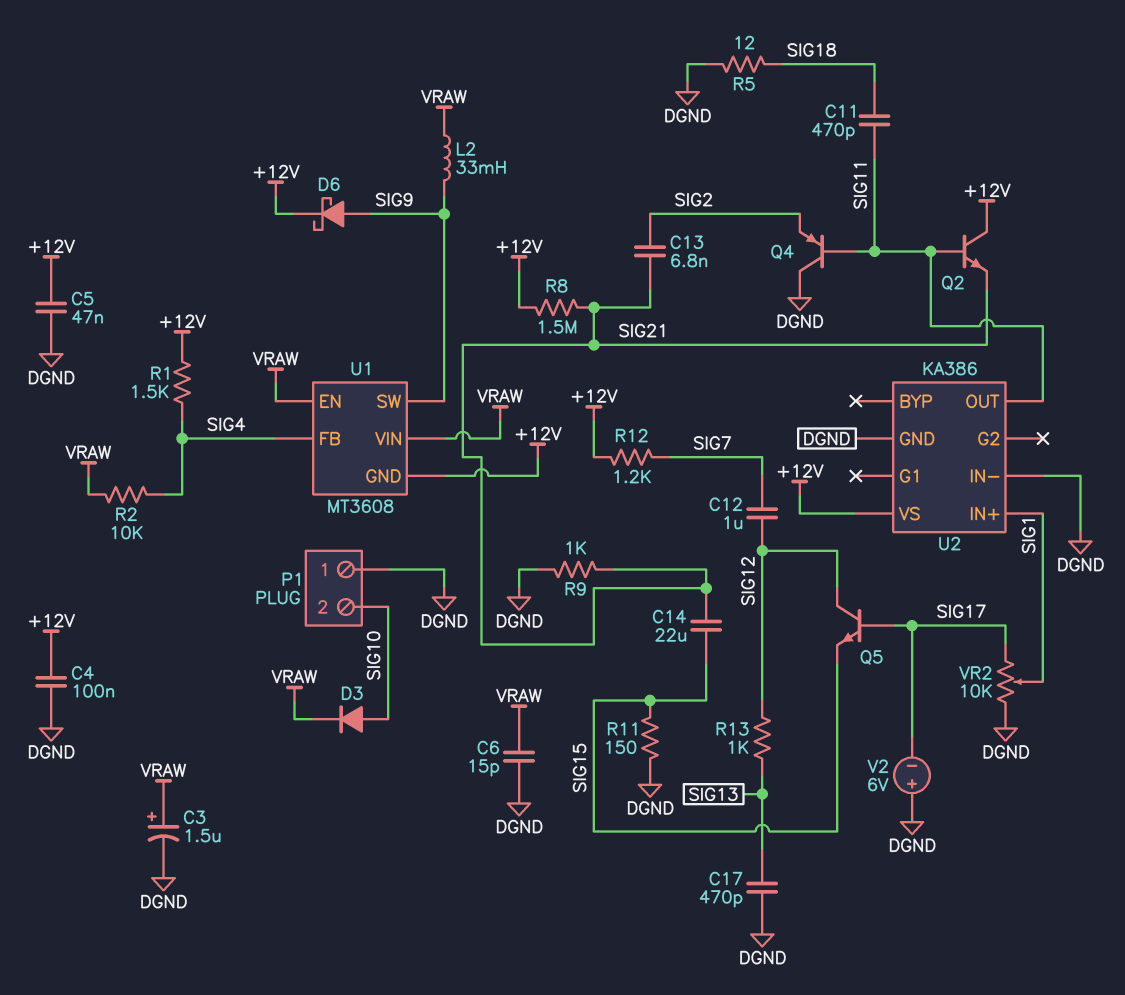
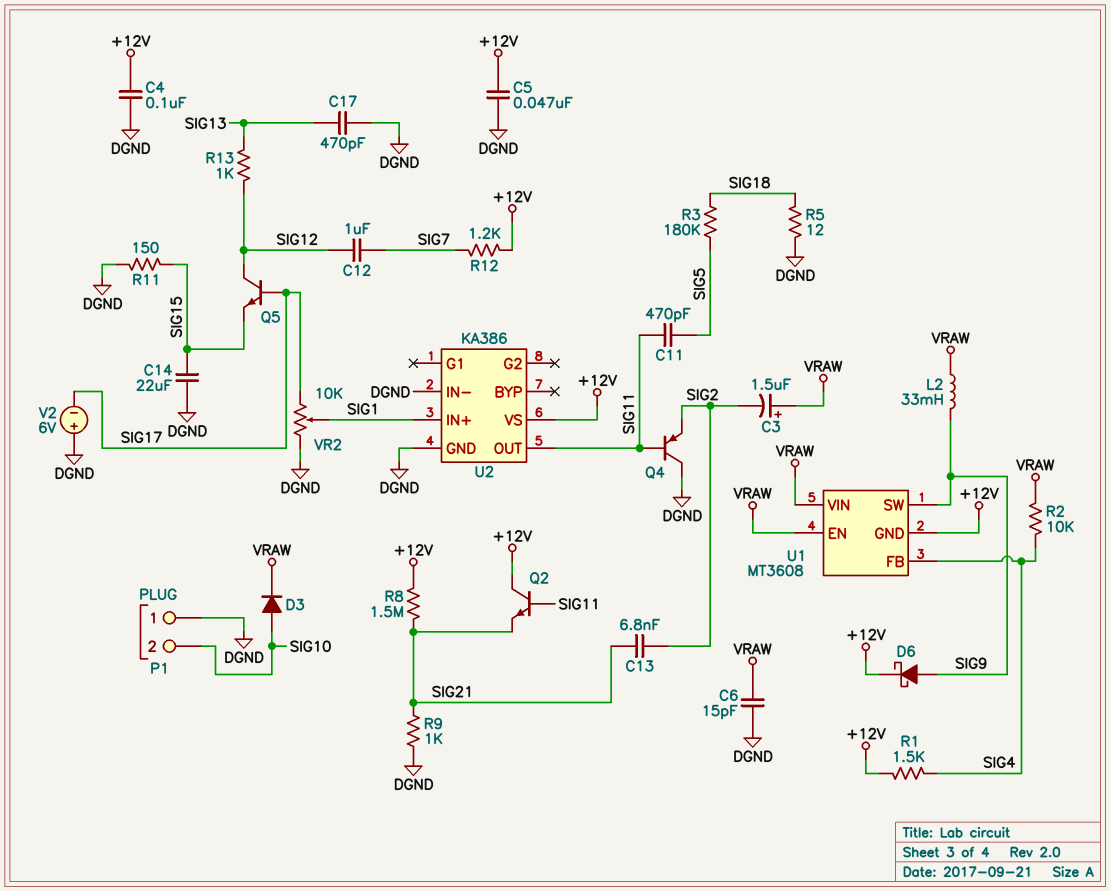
C3: 1.5uF (plus VRAW, minus DGND) -> 1.5uF (plus VRAW, minus SIG2)
C11: 470pF (SIG11, SIG18) -> 470pF (SIG5, SIG11)
C14: 22uF (SIG15, SIG21) -> 22uF (DGND, SIG15)
R3: none -> 180k (SIG5, SIG18)

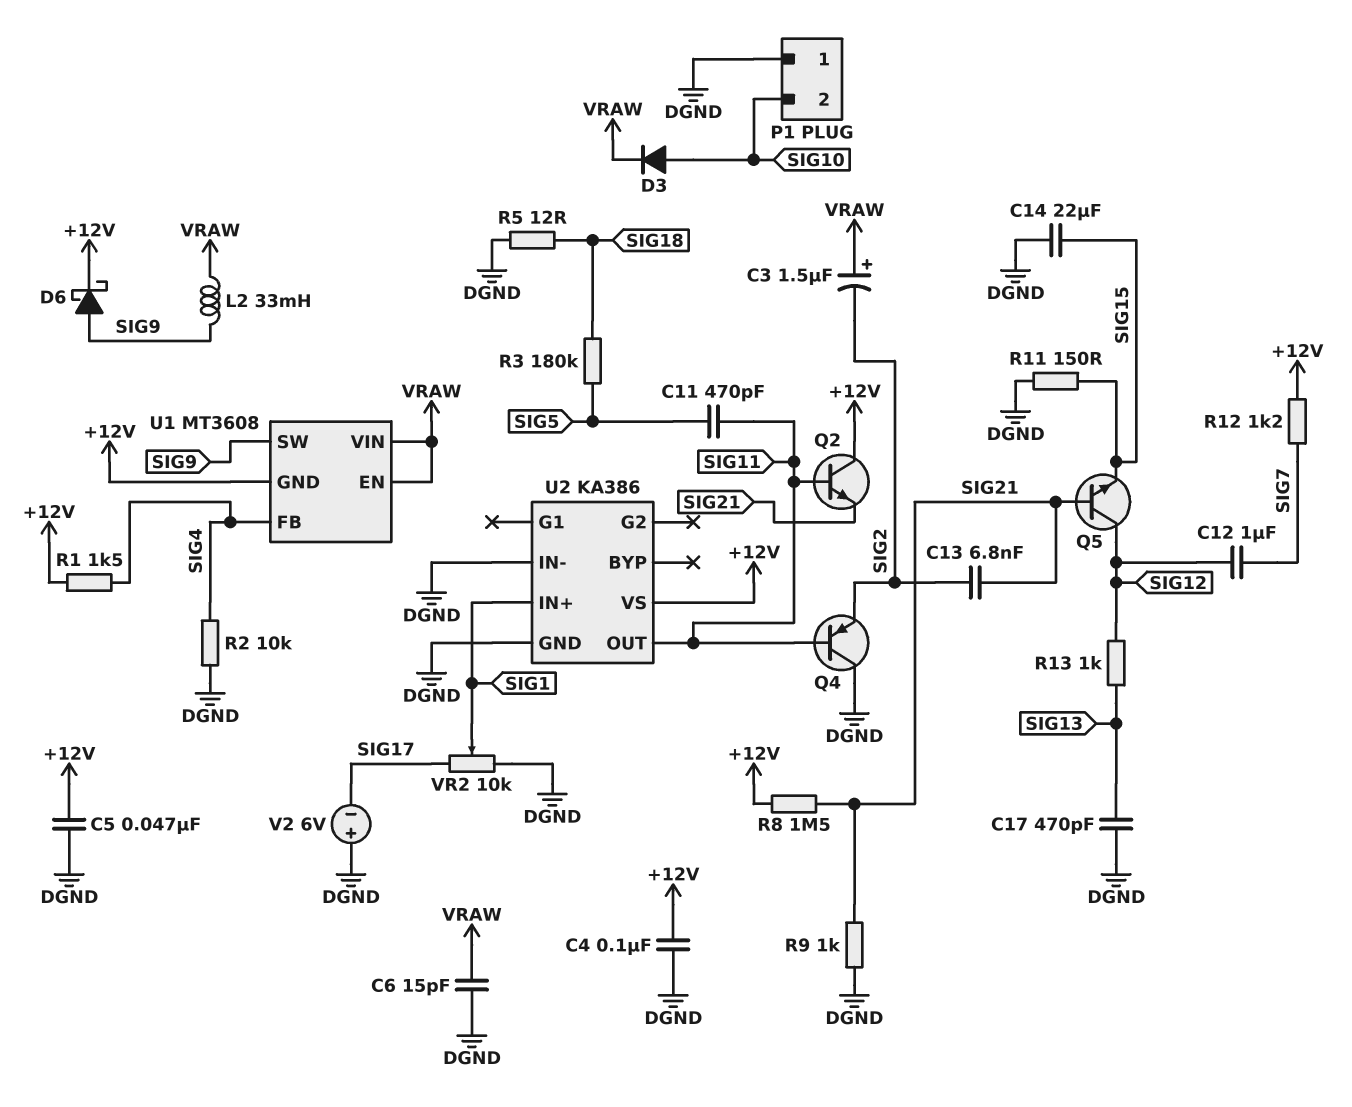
Q5: NPN (B SIG17, C SIG12, E SIG15) -> NPN (B SIG21, C SIG12, E SIG15)
R2: 10k (SIG4, VRAW) -> 10k (DGND, SIG4)

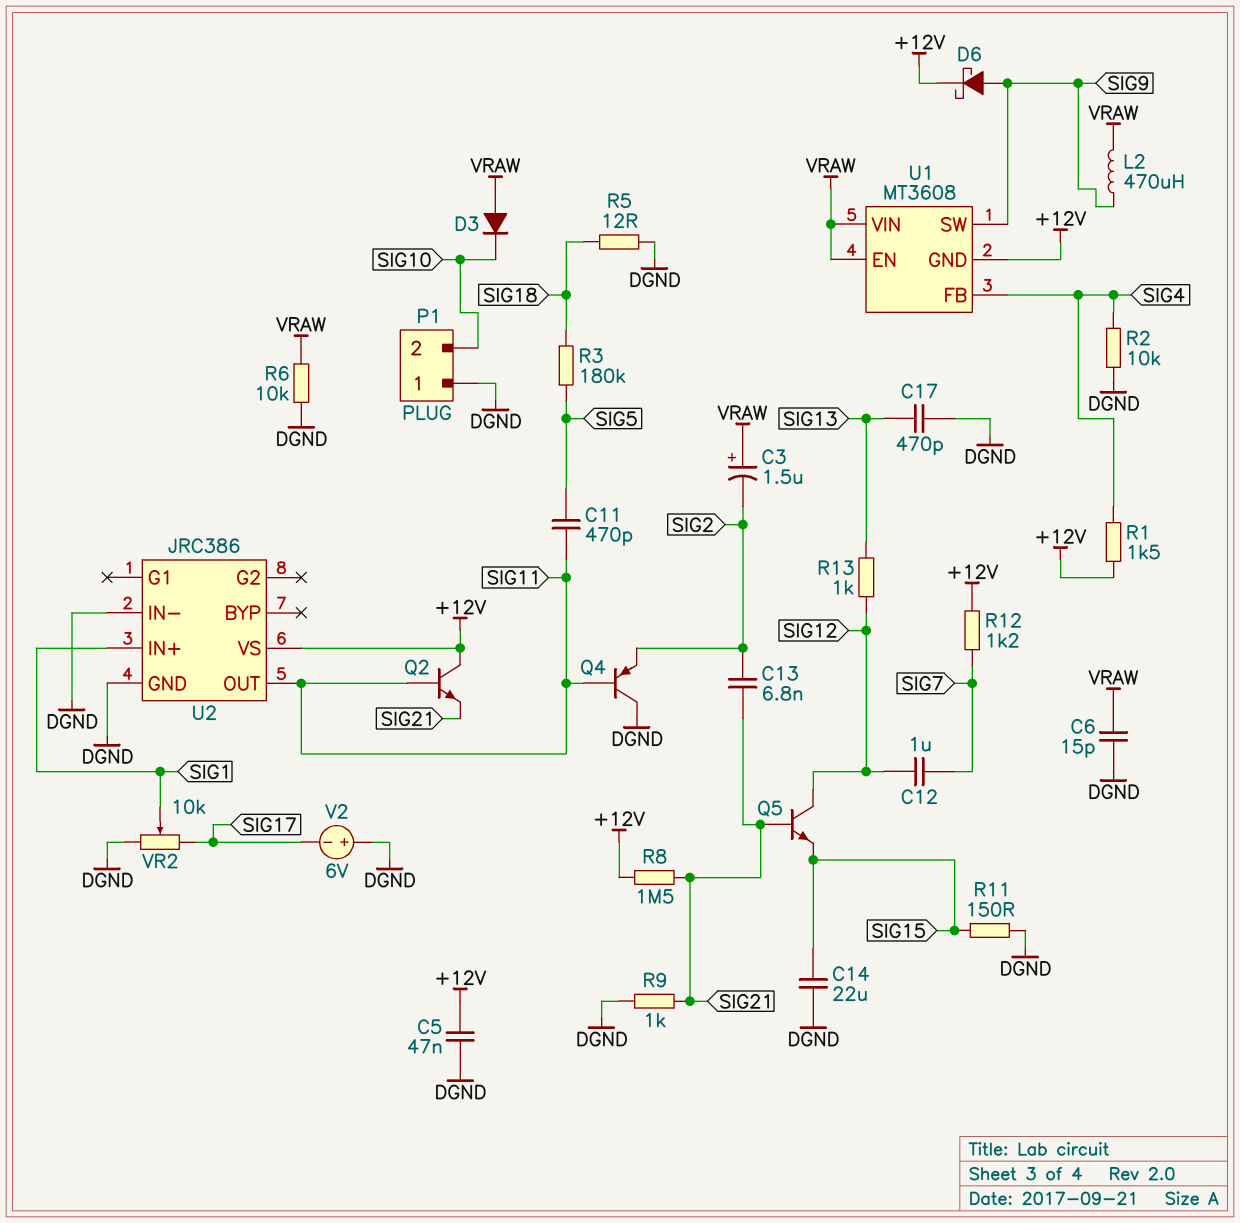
C4: 100nF (+12V, DGND) -> none
D3: diode (A SIG10, K VRAW) -> diode (A VRAW, K SIG10)
L2: 33mH (SIG9, VRAW) -> 470uH (SIG9, VRAW)
R6: none -> 10k (DGND, VRAW)
U2: KA386 -> JRC386

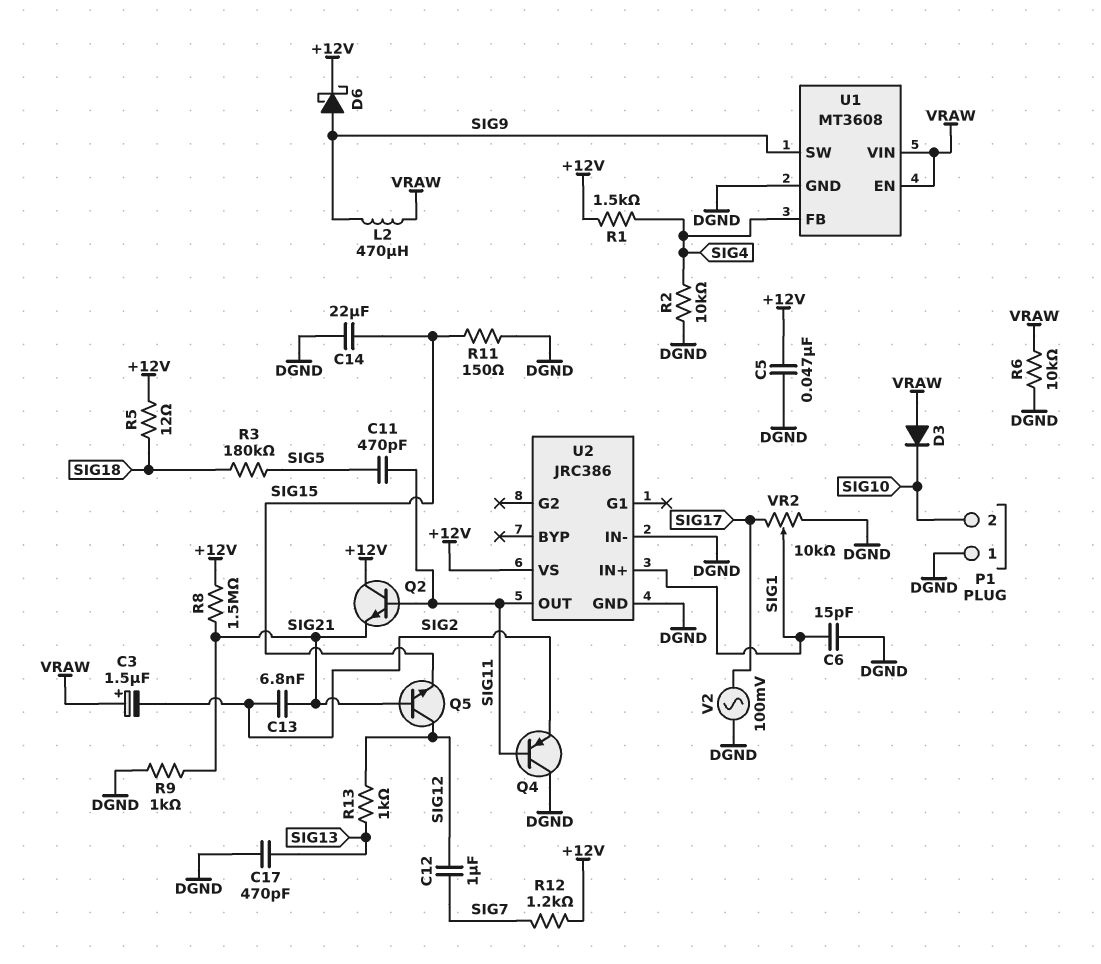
C6: 15pF (DGND, VRAW) -> 15pF (DGND, SIG1)
R5: 12 (DGND, SIG18) -> 12 (+12V, SIG18)
U1 pin GND: +12V -> DGND
V2: 6V (plus DGND, minus SIG17) -> AC 100mV (DGND, SIG17)

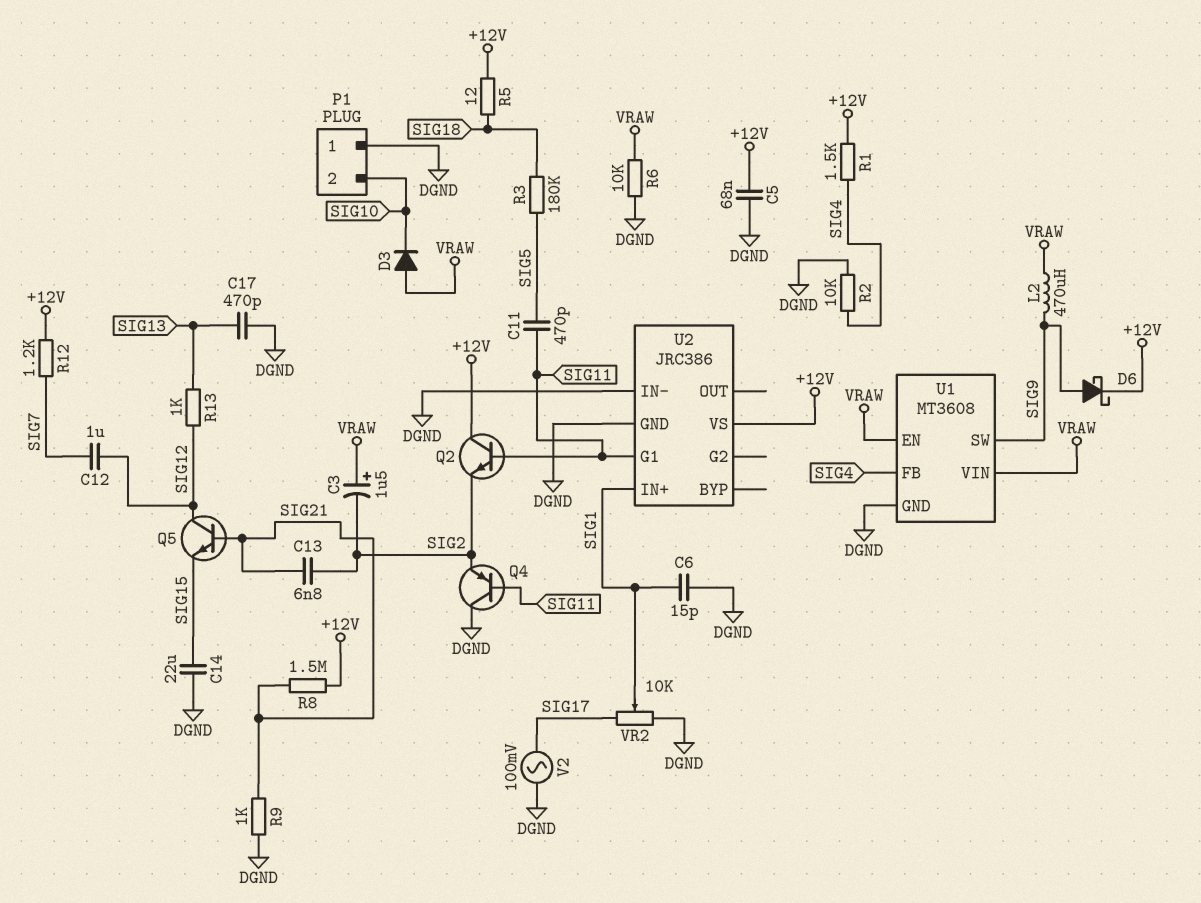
C5: 47nF (+12V, DGND) -> 68nF (+12V, DGND)
Q2: NPN (B SIG11, C +12V, E SIG21) -> NPN (B SIG11, C +12V, E SIG2)
R11: 150 (DGND, SIG15) -> none
U2 pin G1: none -> SIG11
U2 pin OUT: SIG11 -> none

